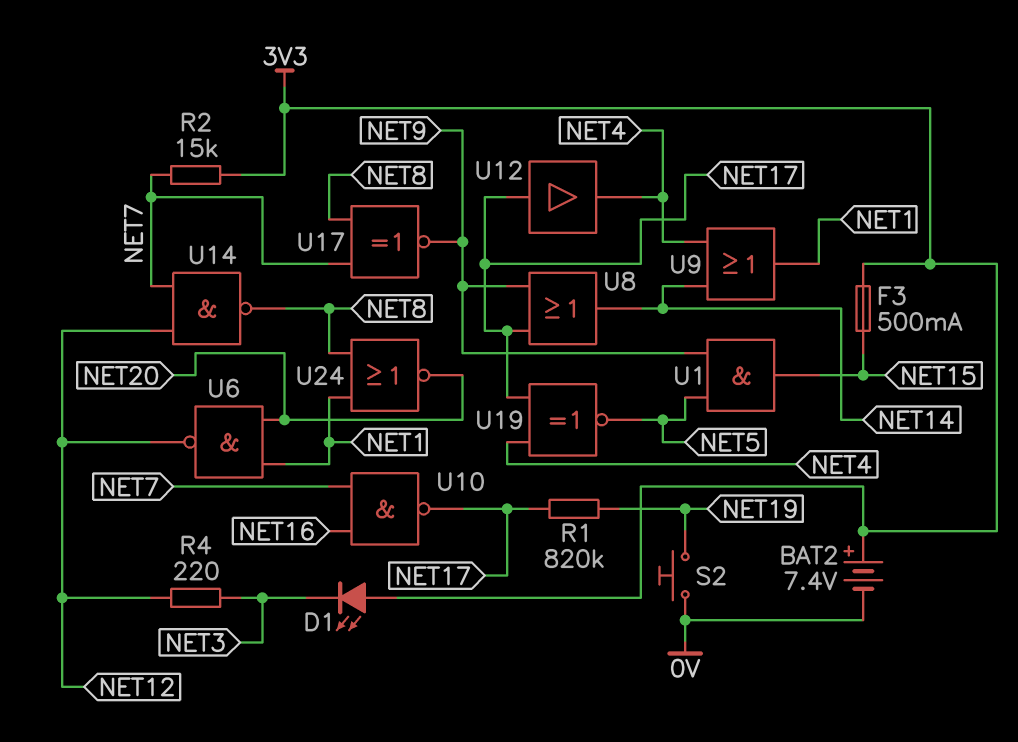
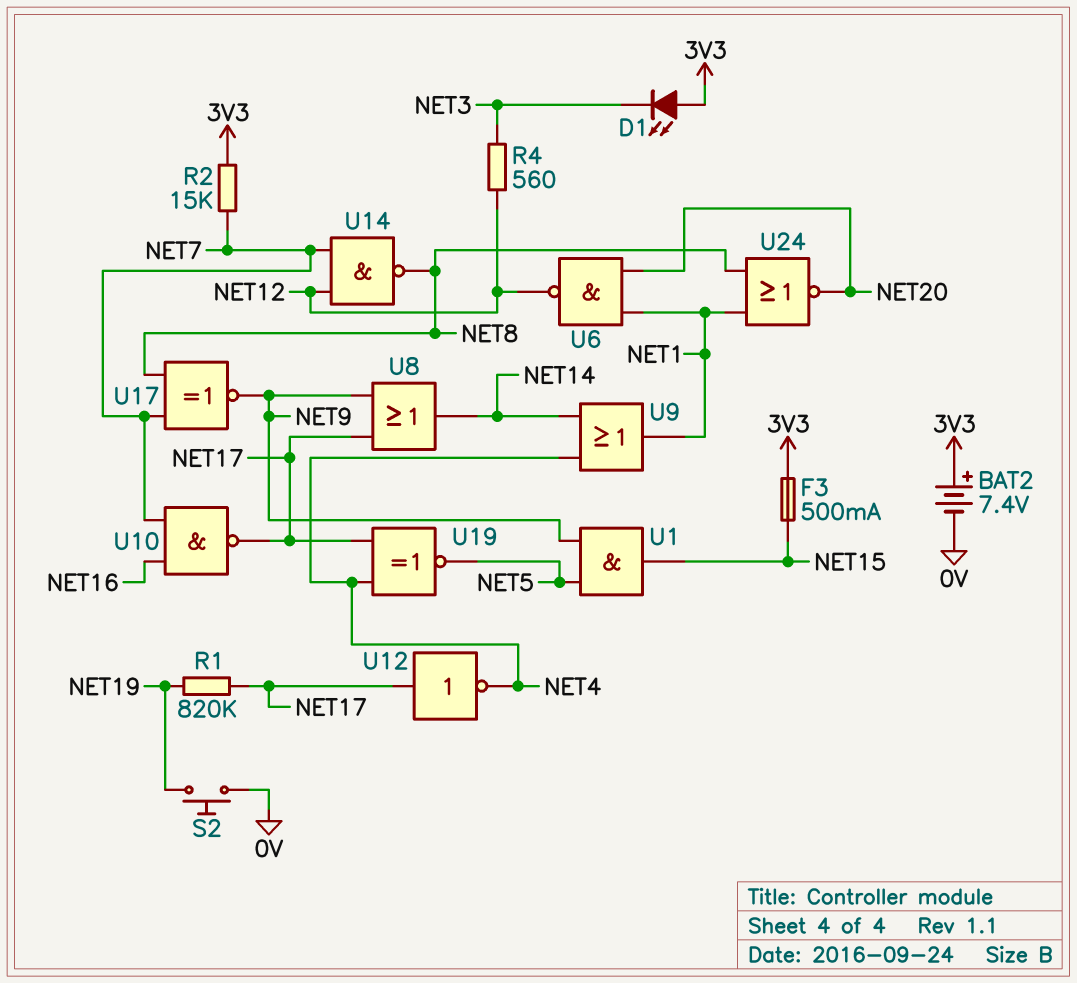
R4: 220 (NET3, NET12) -> 560 (NET3, NET12)
U12: buffer (in NET17, out NET4) -> NOT (in NET17, out NET4)

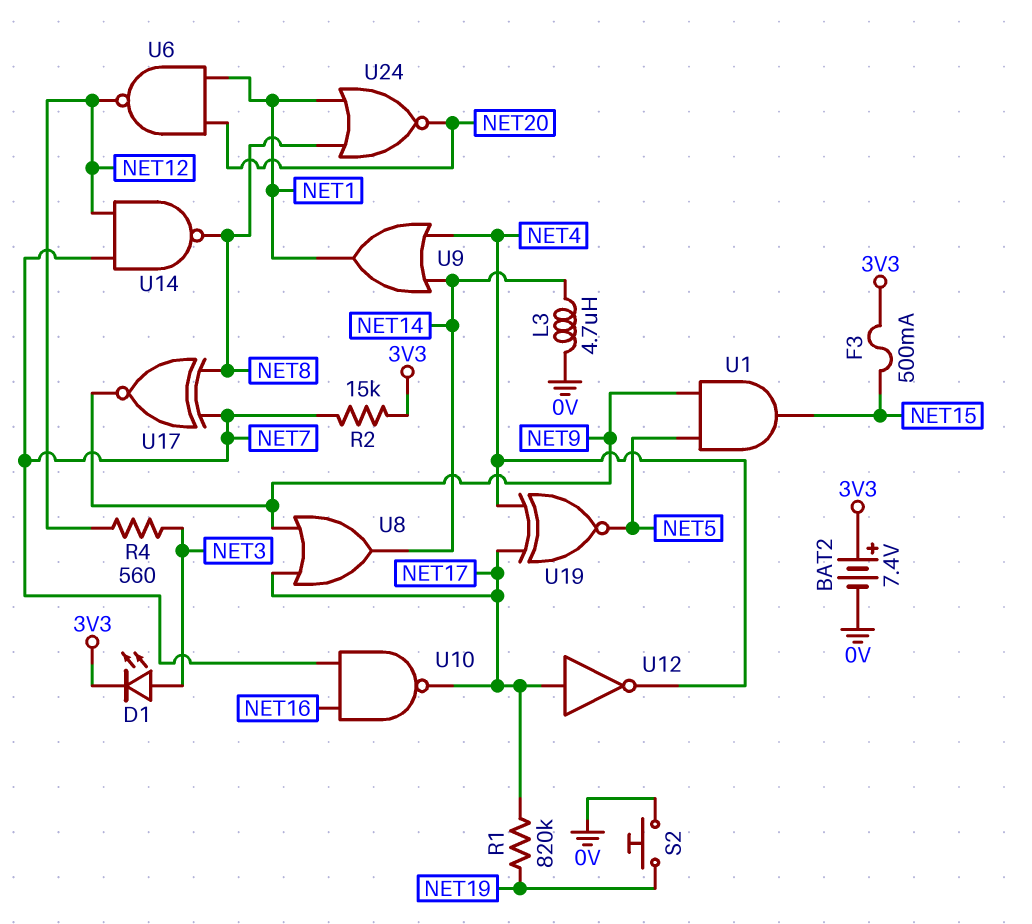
D1: LED (A 3V3, K NET3) -> LED (A NET3, K 3V3)
L3: none -> 4.7uH (0V, NET14)

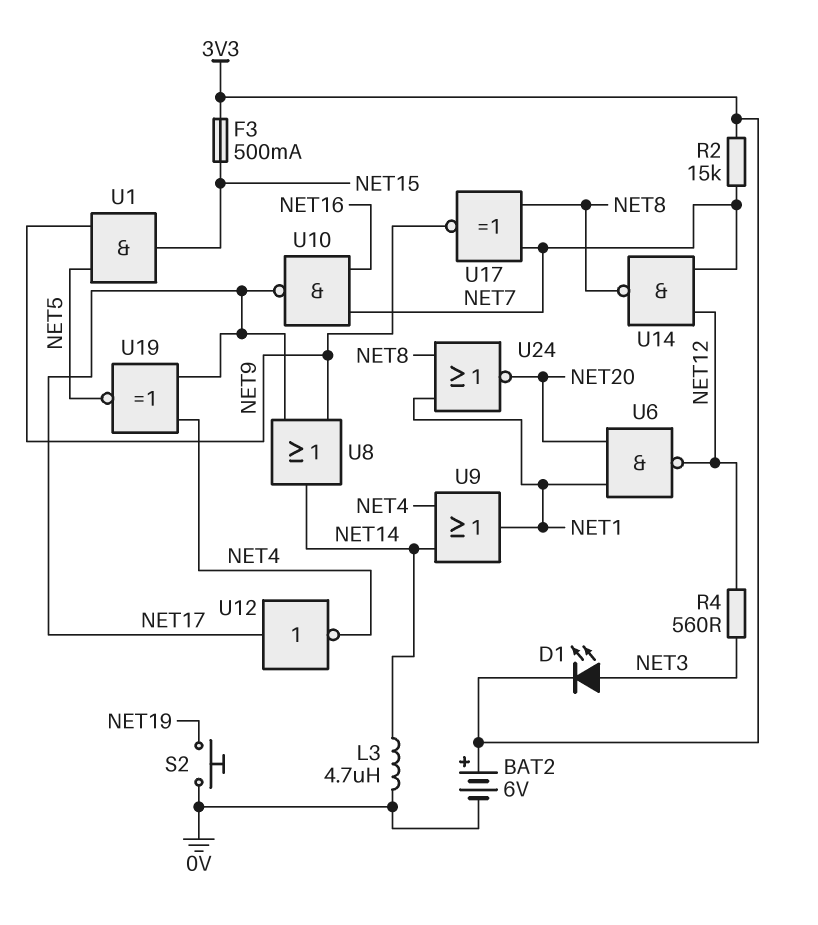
BAT2: 7.4V (plus 3V3, minus 0V) -> 6V (plus 3V3, minus 0V)
R1: 820k (NET17, NET19) -> none

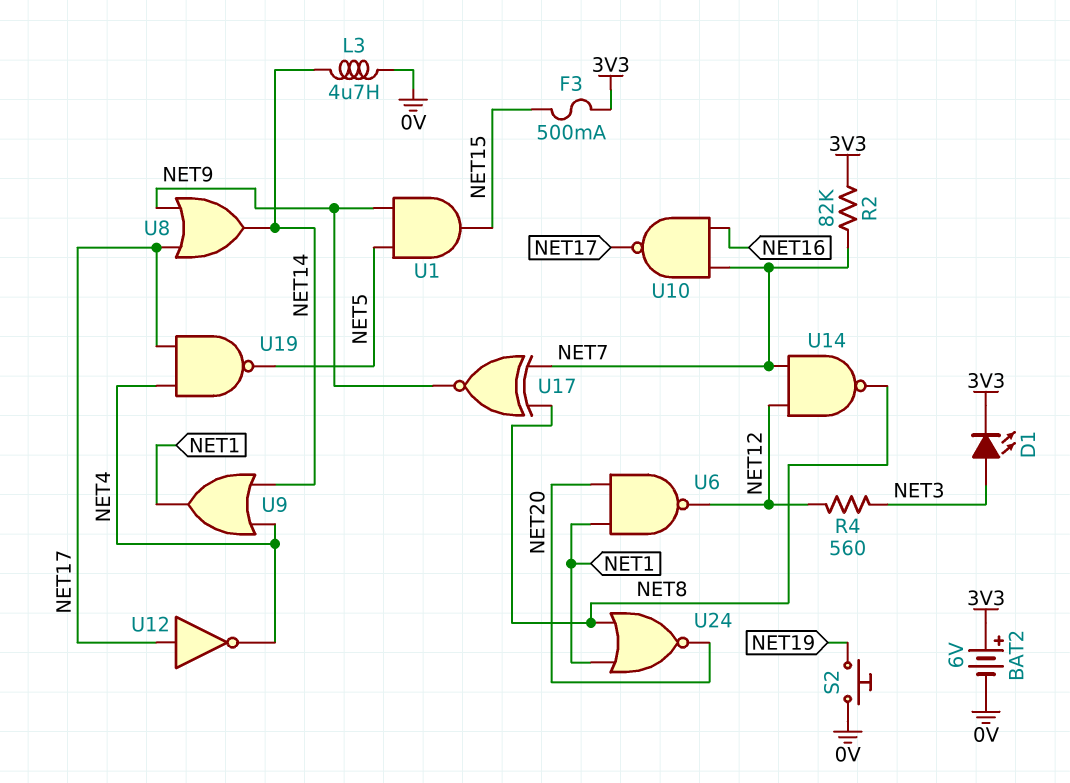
R2: 15k (3V3, NET7) -> 82k (3V3, NET7)
U19: XNOR (in NET4, in NET17, out NET5) -> NAND (in NET4, in NET17, out NET5)

